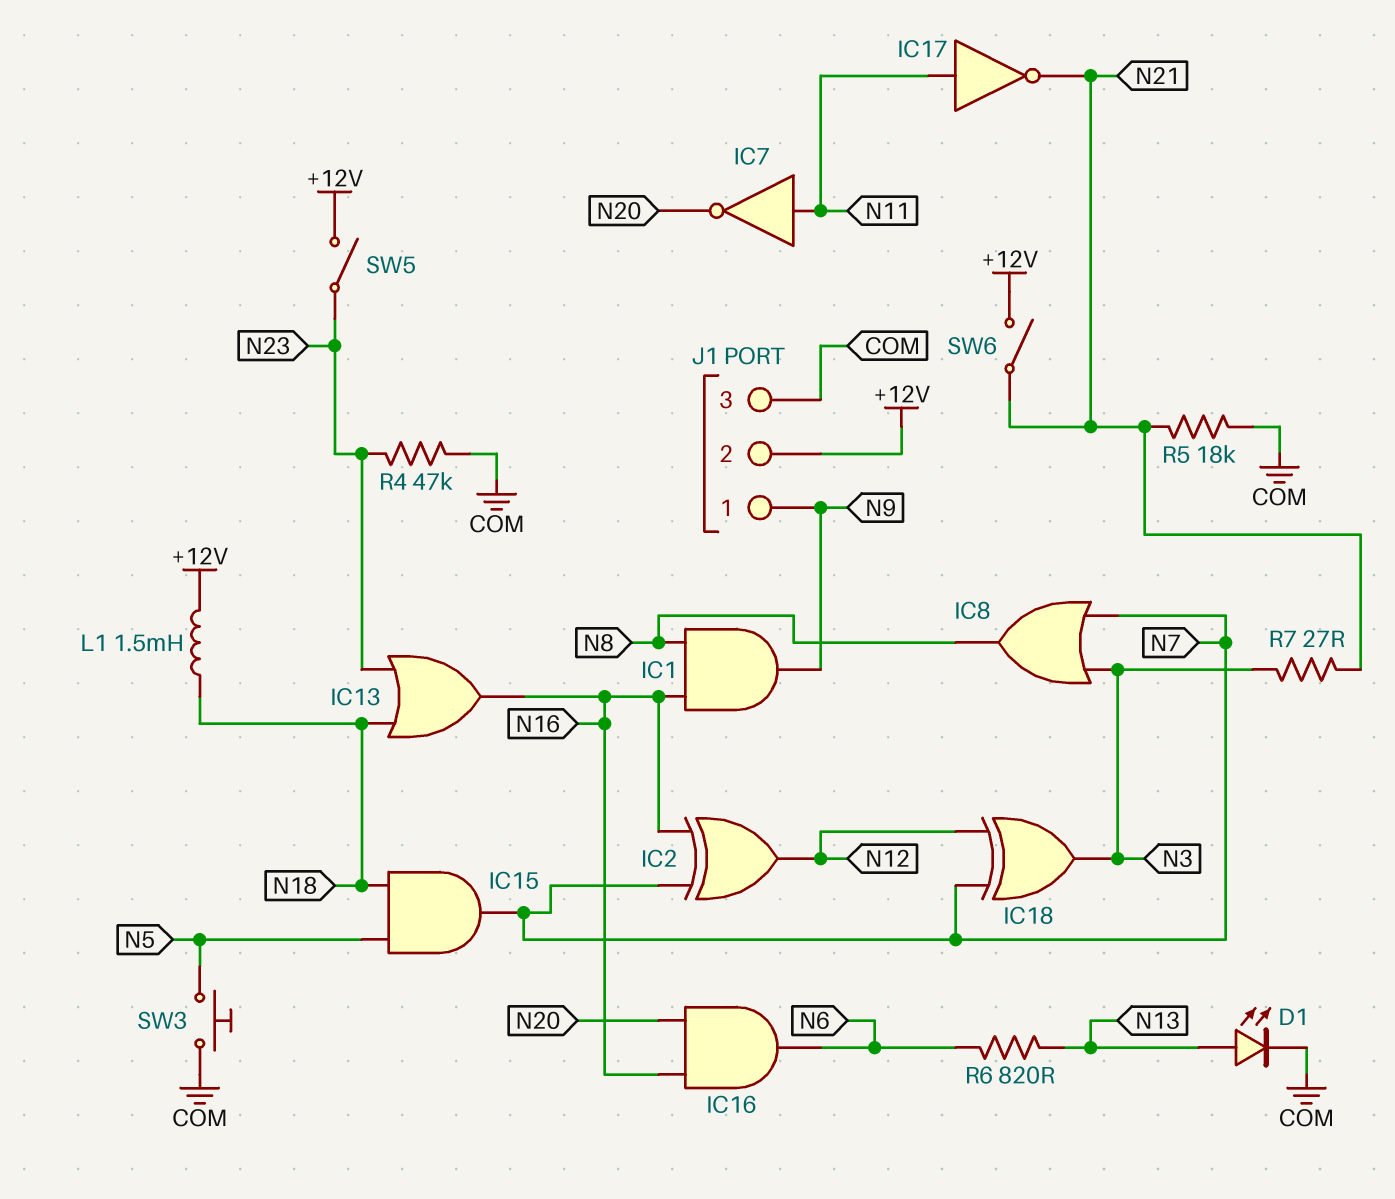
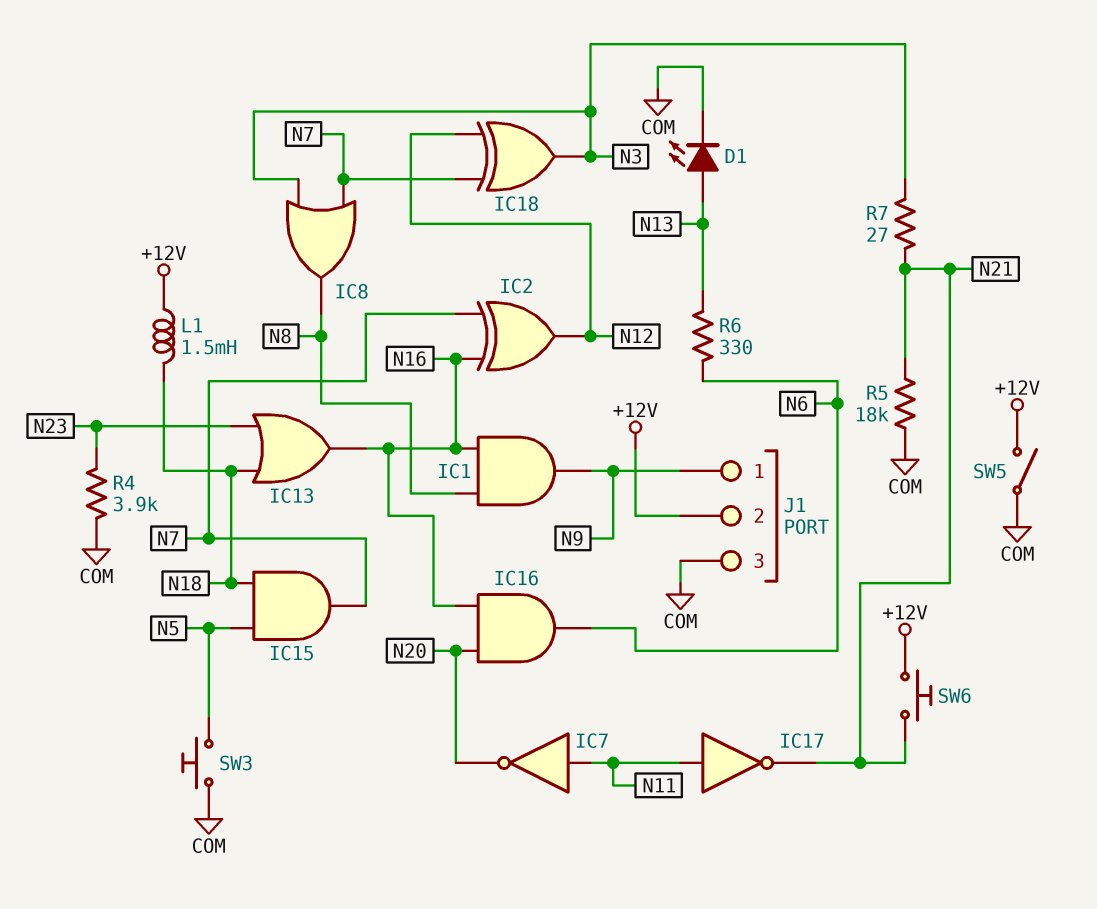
R4: 47k (COM, N23) -> 3.9k (COM, N23)
R6: 820 (N6, N13) -> 330 (N6, N13)
SW5: switch (+12V, N23) -> switch (+12V, COM)
SW6: switch (+12V, N21) -> button (+12V, N21)

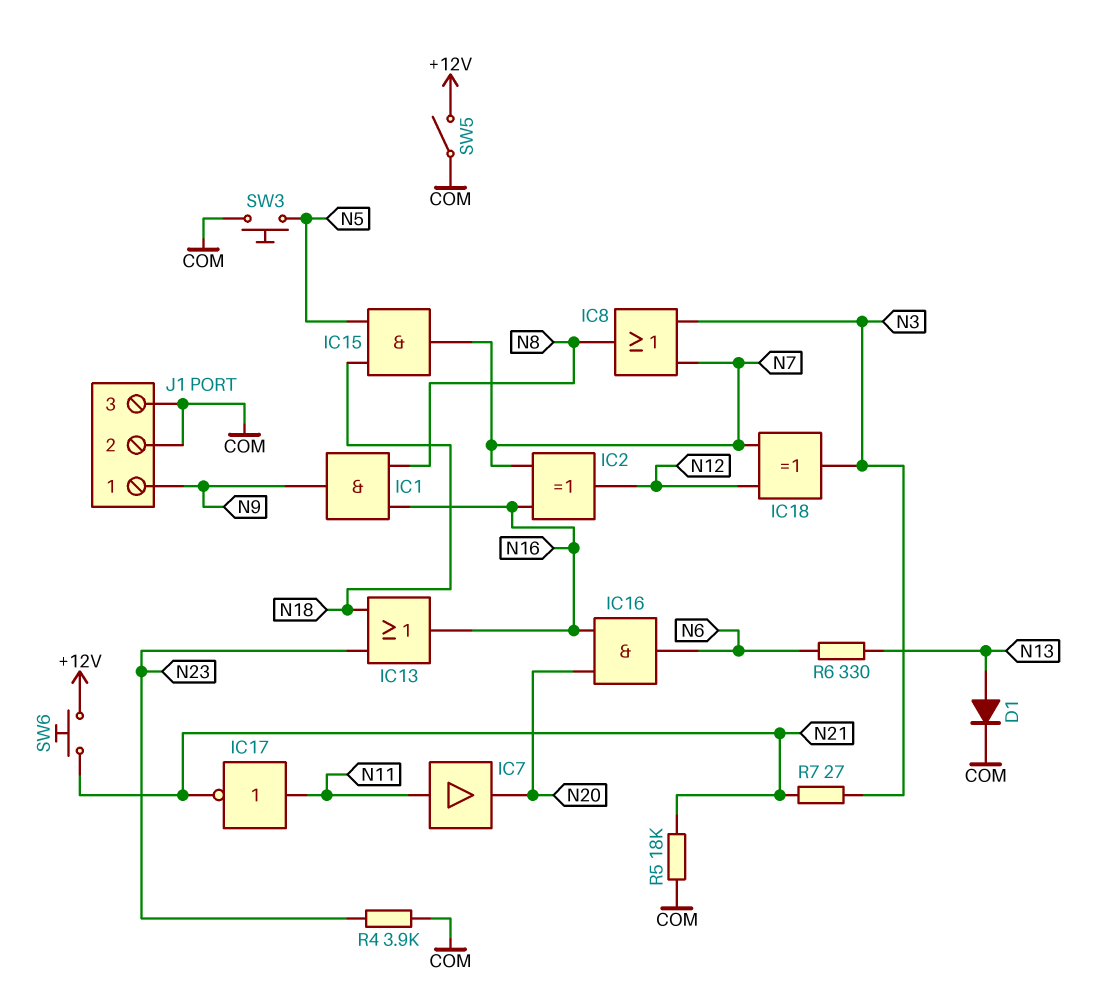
D1: LED (A N13, K COM) -> diode (A N13, K COM)
IC7: NOT (in N11, out N20) -> buffer (in N11, out N20)
J1 pin 2: +12V -> COM
L1: 1.5mH (+12V, N18) -> none

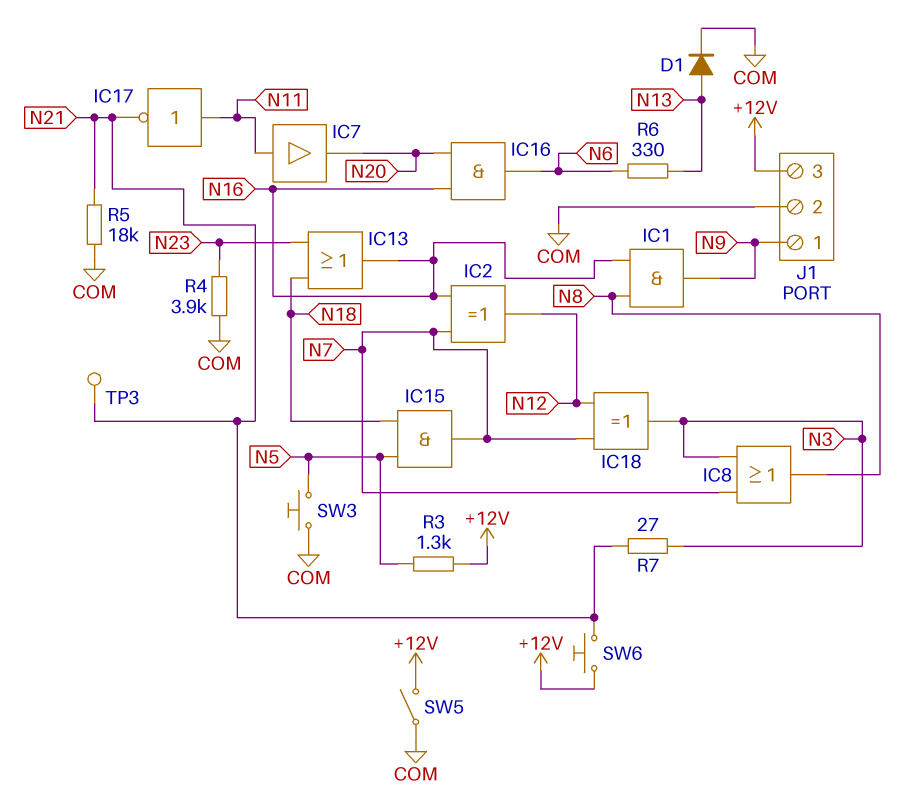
J1 pin 3: COM -> +12V
R3: none -> 1.3k (+12V, N5)
TP3: none -> test point (N21)

